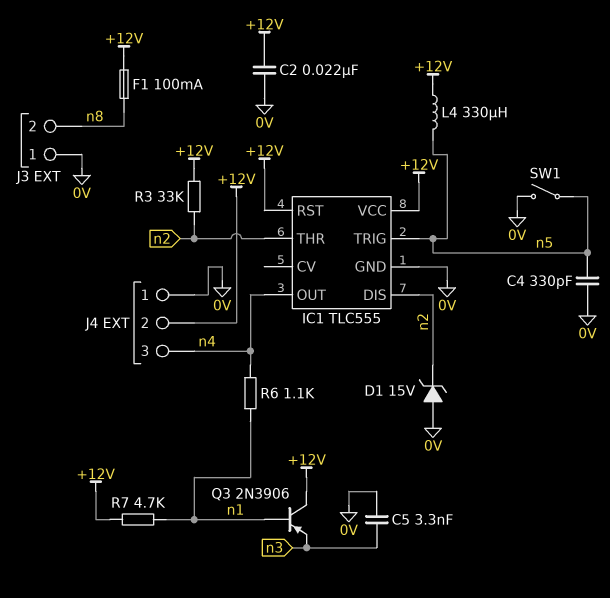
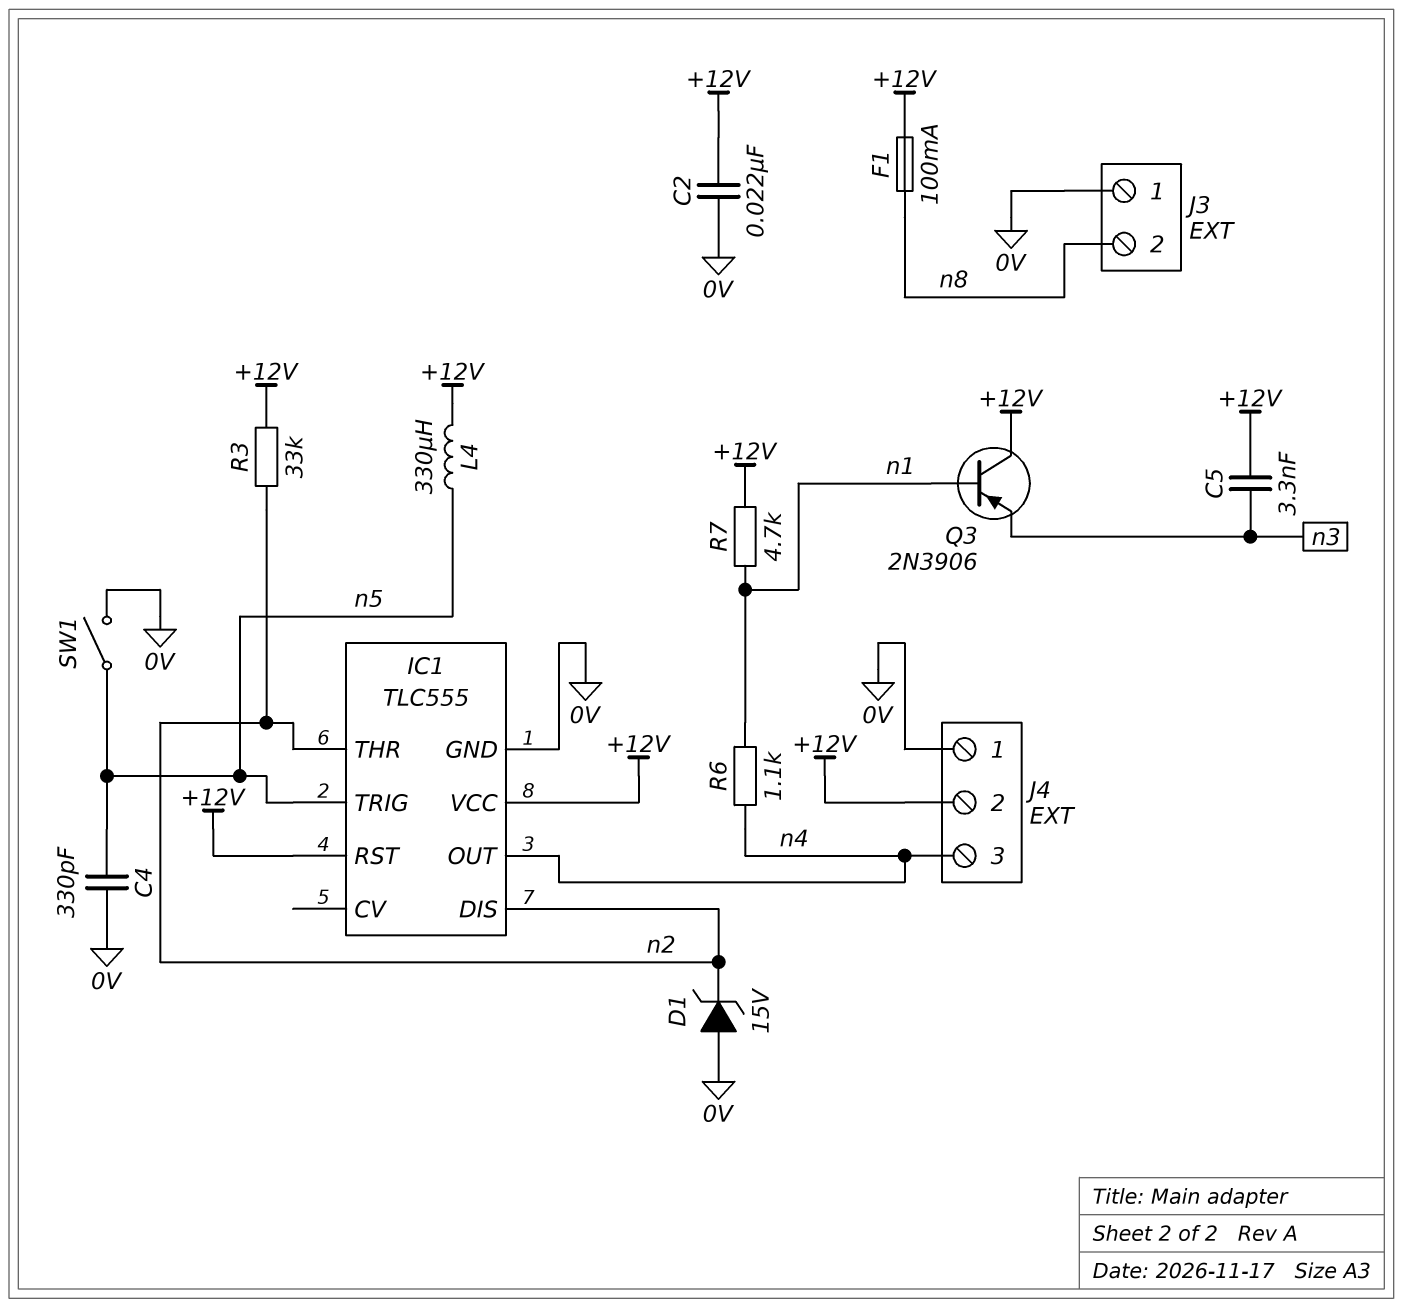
C5: 3.3nF (0V, n3) -> 3.3nF (+12V, n3)

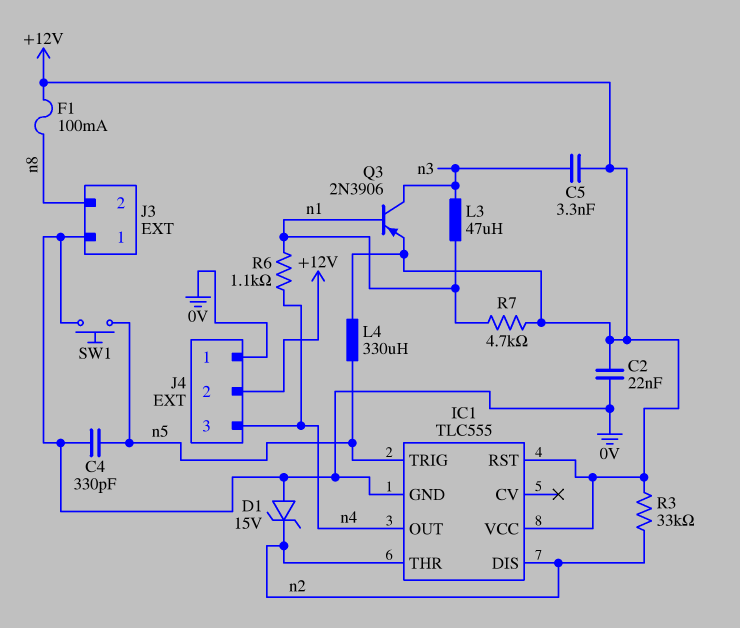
L3: none -> 47uH (n1, n3)
Q3: PNP 2N3906 (B n1, C +12V, E n3) -> PNP 2N3906 (B n1, C n3, E +12V)
SW1: switch (0V, n5) -> button (0V, n5)

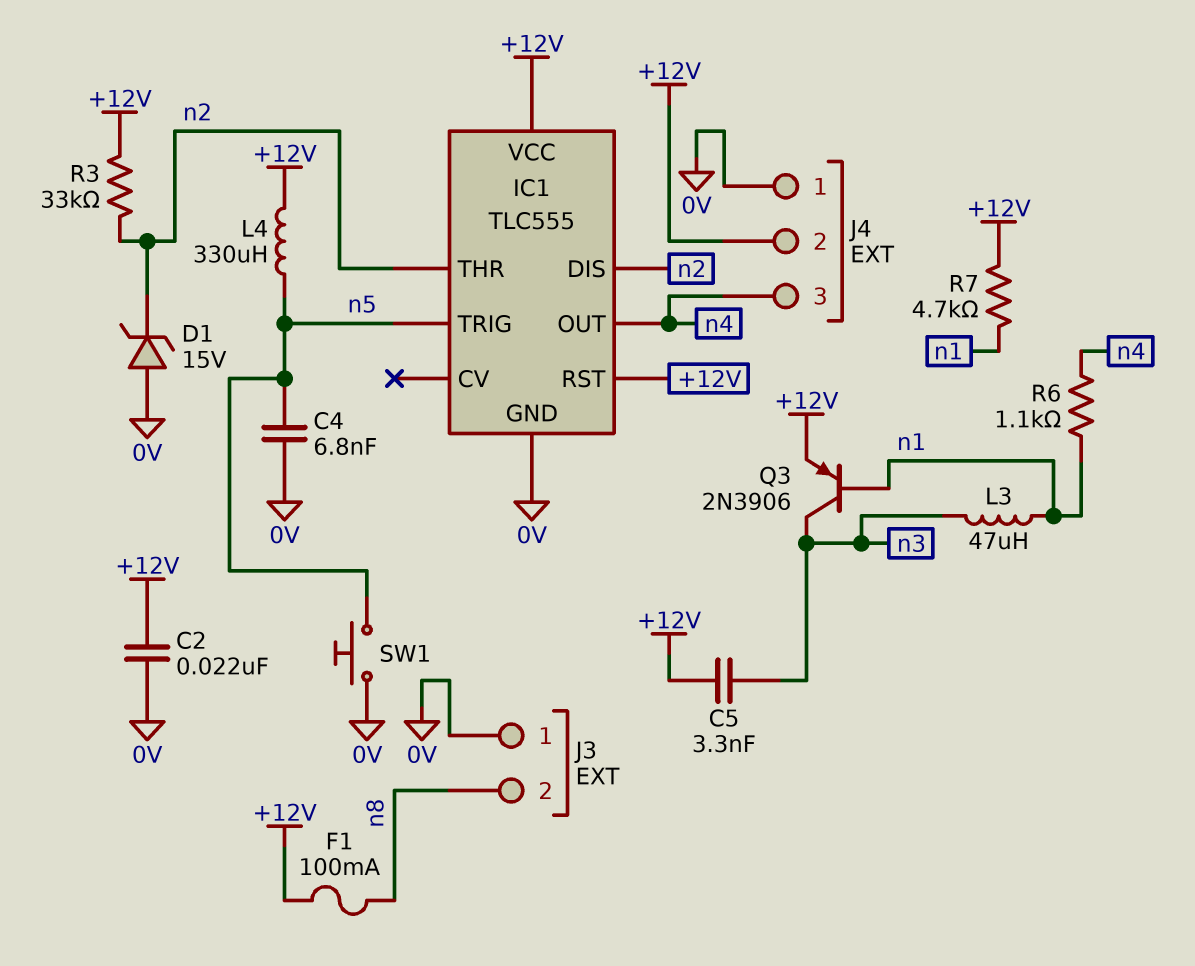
C4: 330pF (0V, n5) -> 6.8nF (0V, n5)

